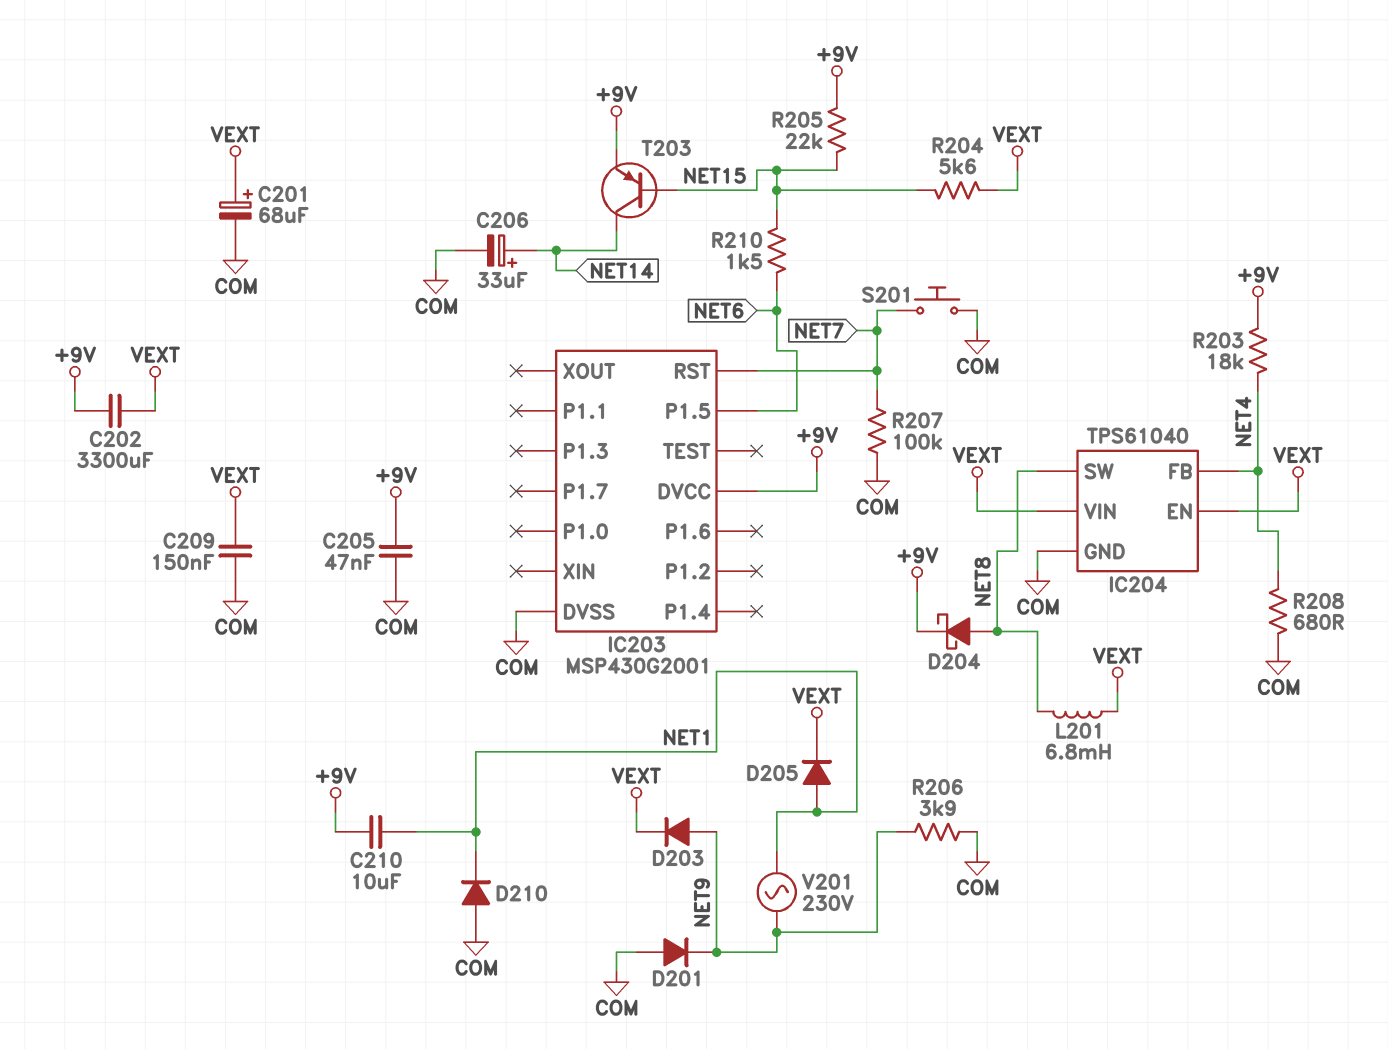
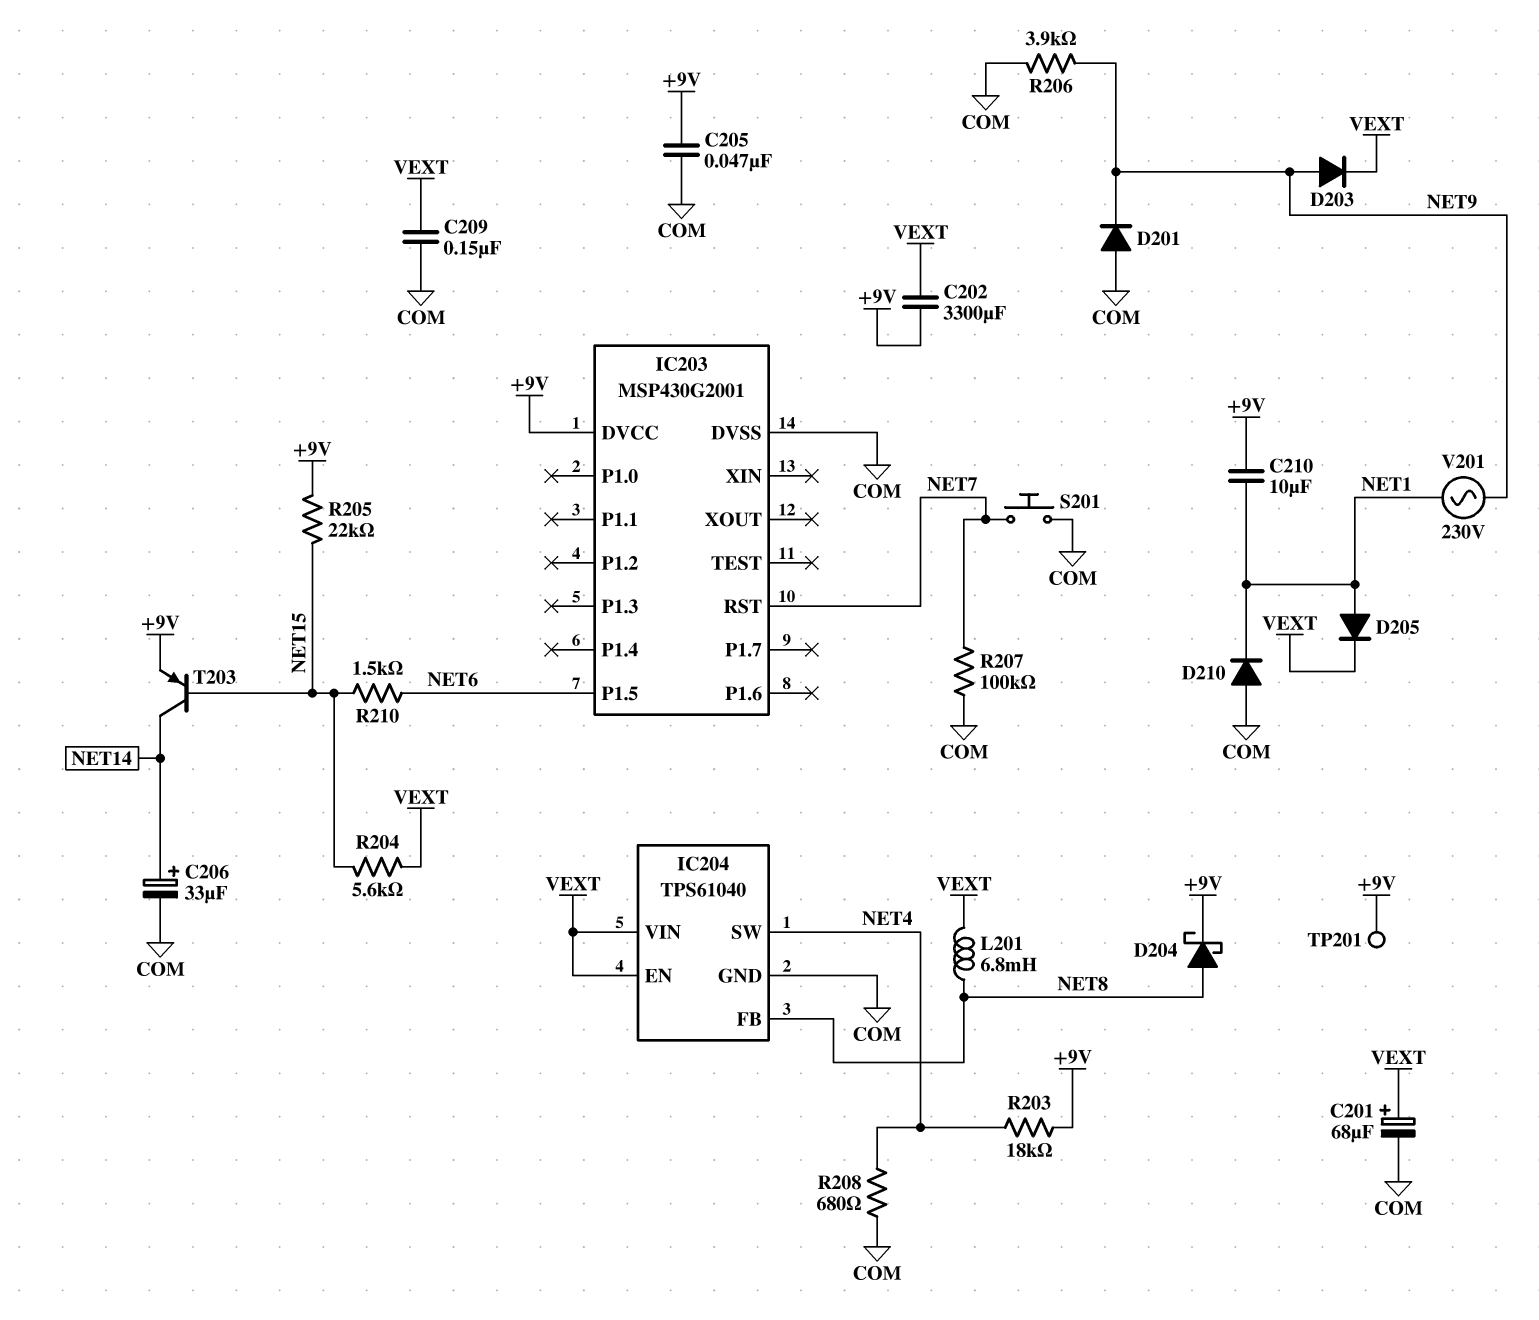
IC204 pin FB: NET4 -> NET8
IC204 pin SW: NET8 -> NET4
TP201: none -> test point (+9V)

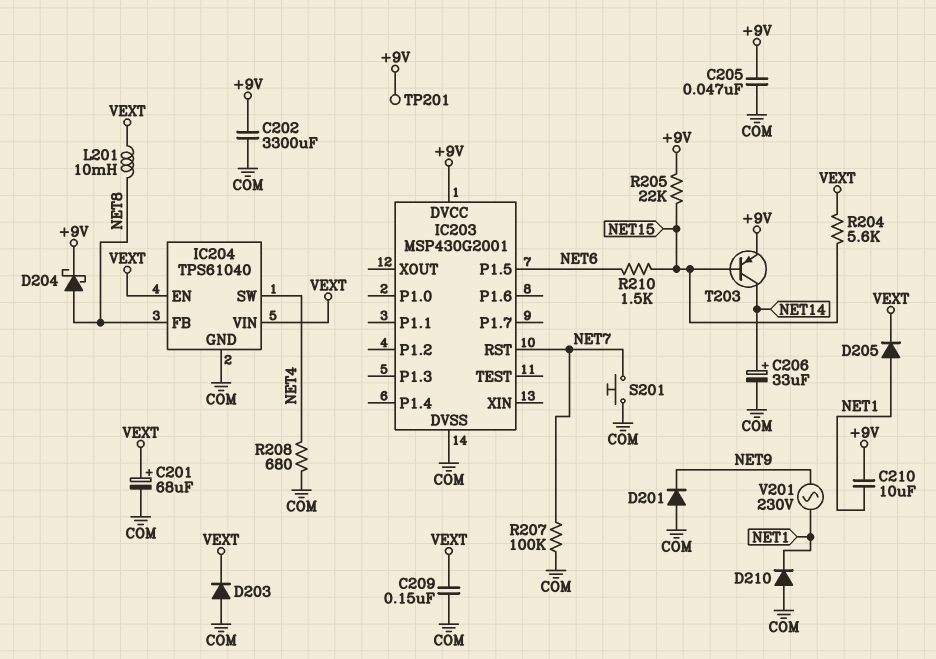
C202: 3300uF (+9V, VEXT) -> 3300uF (+9V, COM)
D203: diode (A NET9, K VEXT) -> diode (A COM, K VEXT)
L201: 6.8mH (NET8, VEXT) -> 10mH (NET8, VEXT)
R203: 18k (+9V, NET4) -> none
R206: 3.9k (COM, NET9) -> none

